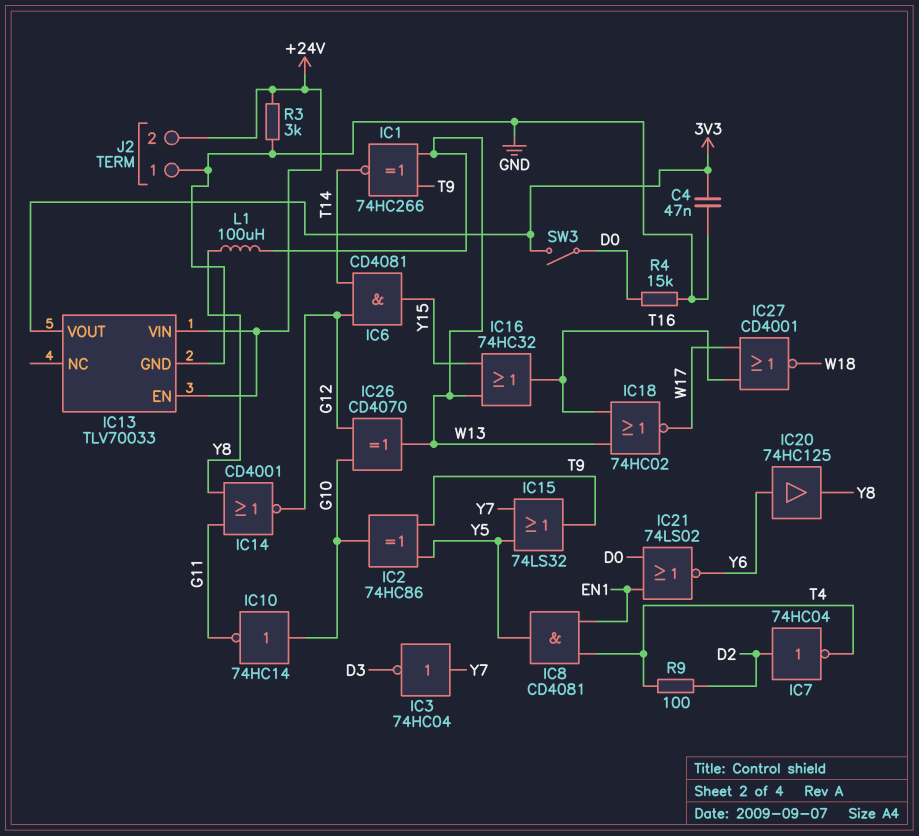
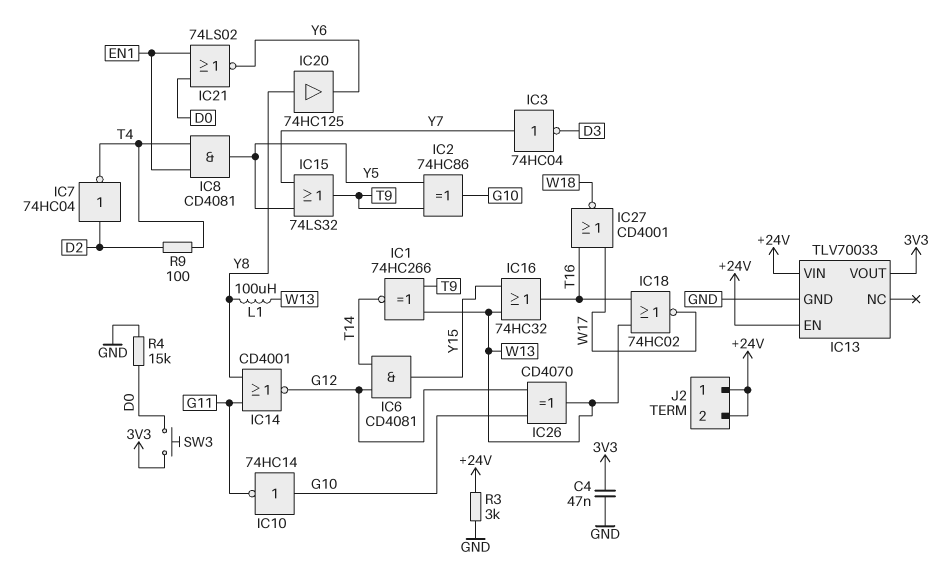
IC20: buffer 74HC125 (in Y6, out Y8) -> buffer 74HC125 (in Y8, out Y6)
J2 pin 1: GND -> +24V
SW3: switch (3V3, D0) -> button (3V3, D0)

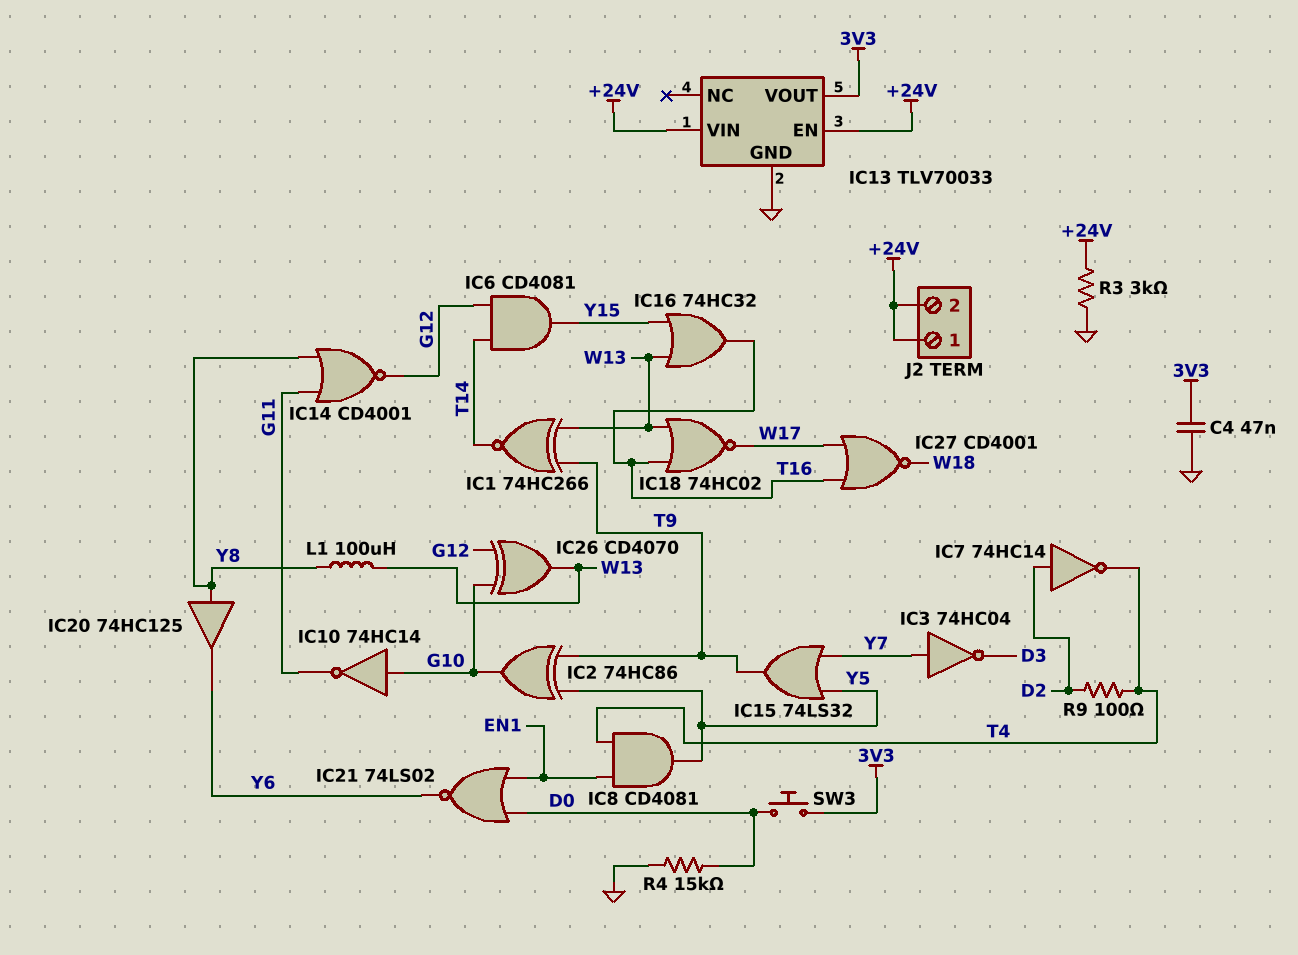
IC7: NOT 74HC04 (in D2, out T4) -> NOT 74HC14 (in D2, out T4)

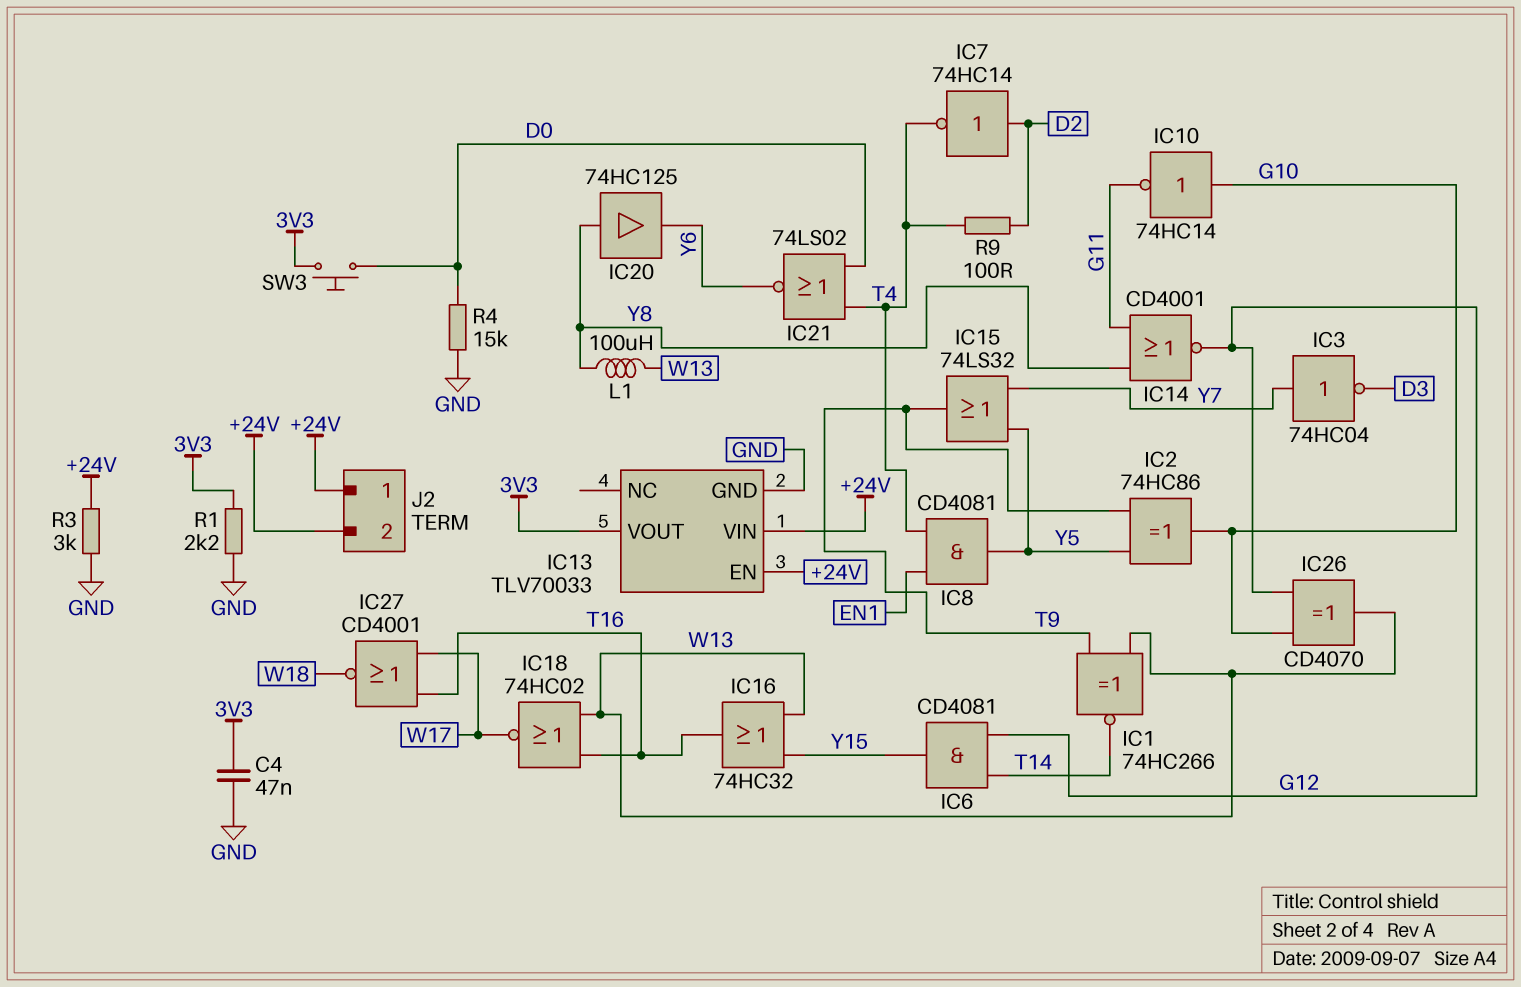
IC21: NOR 74LS02 (in D0, in EN1, out Y6) -> NOR 74LS02 (in D0, in T4, out Y6)
R1: none -> 2.2k (3V3, GND)

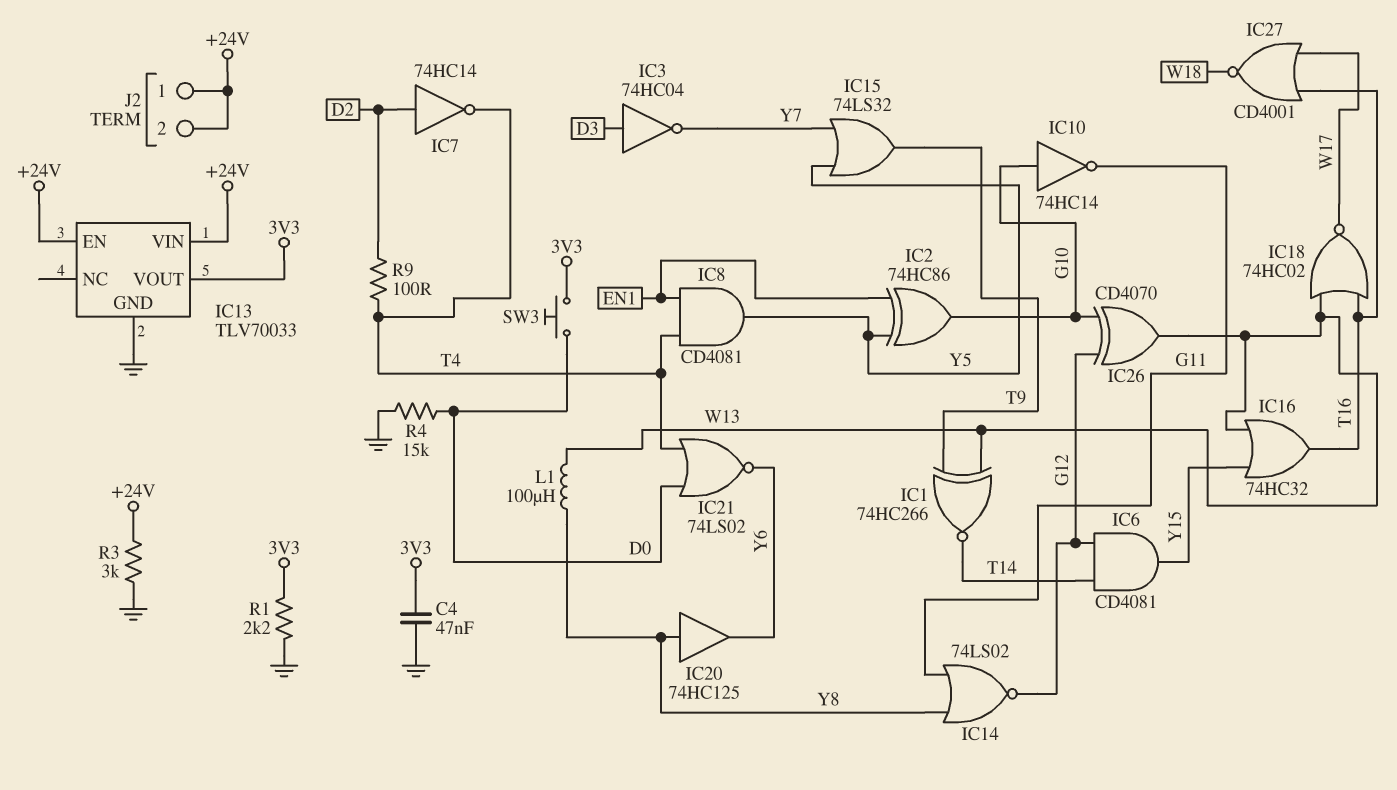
IC2: XOR 74HC86 (in T9, in Y5, out G10) -> XOR 74HC86 (in EN1, in Y5, out G10)
IC3: NOT 74HC04 (in Y7, out D3) -> NOT 74HC04 (in D3, out Y7)
IC14: NOR CD4001 (in G11, in Y8, out G12) -> NOR 74LS02 (in G11, in Y8, out G12)

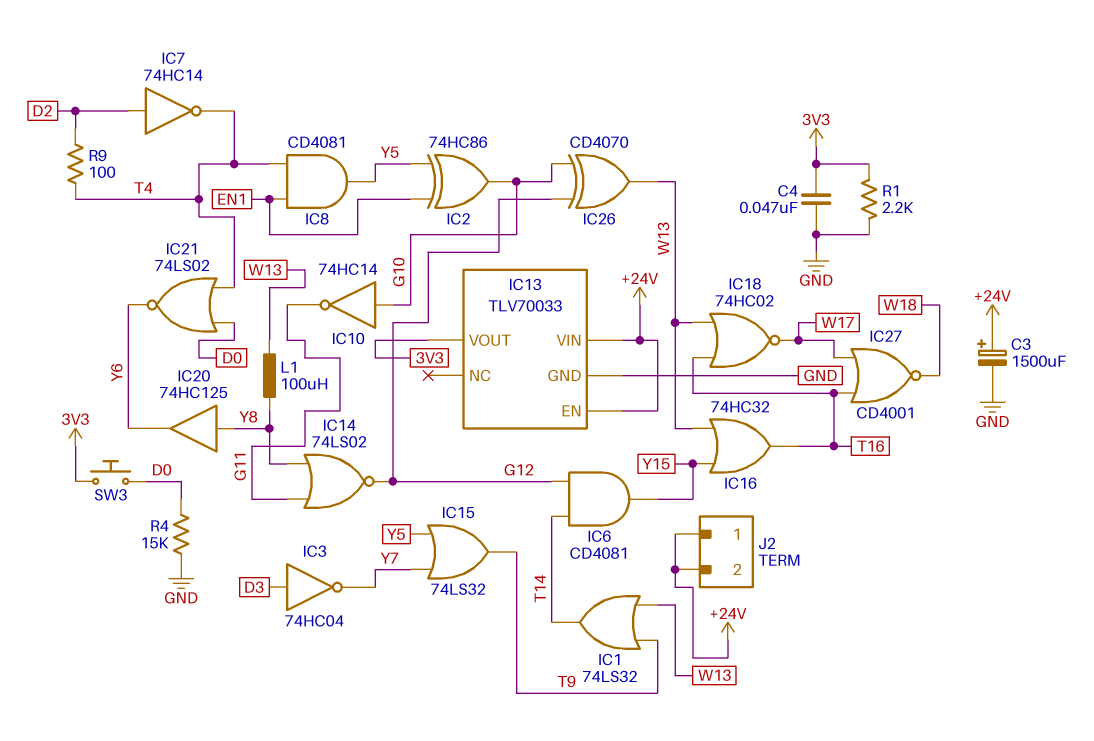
C3: none -> 1500uF (plus +24V, minus GND)
IC1: XNOR 74HC266 (in T9, in W13, out T14) -> OR 74LS32 (in T9, in W13, out T14)
R3: 3k (+24V, GND) -> none

